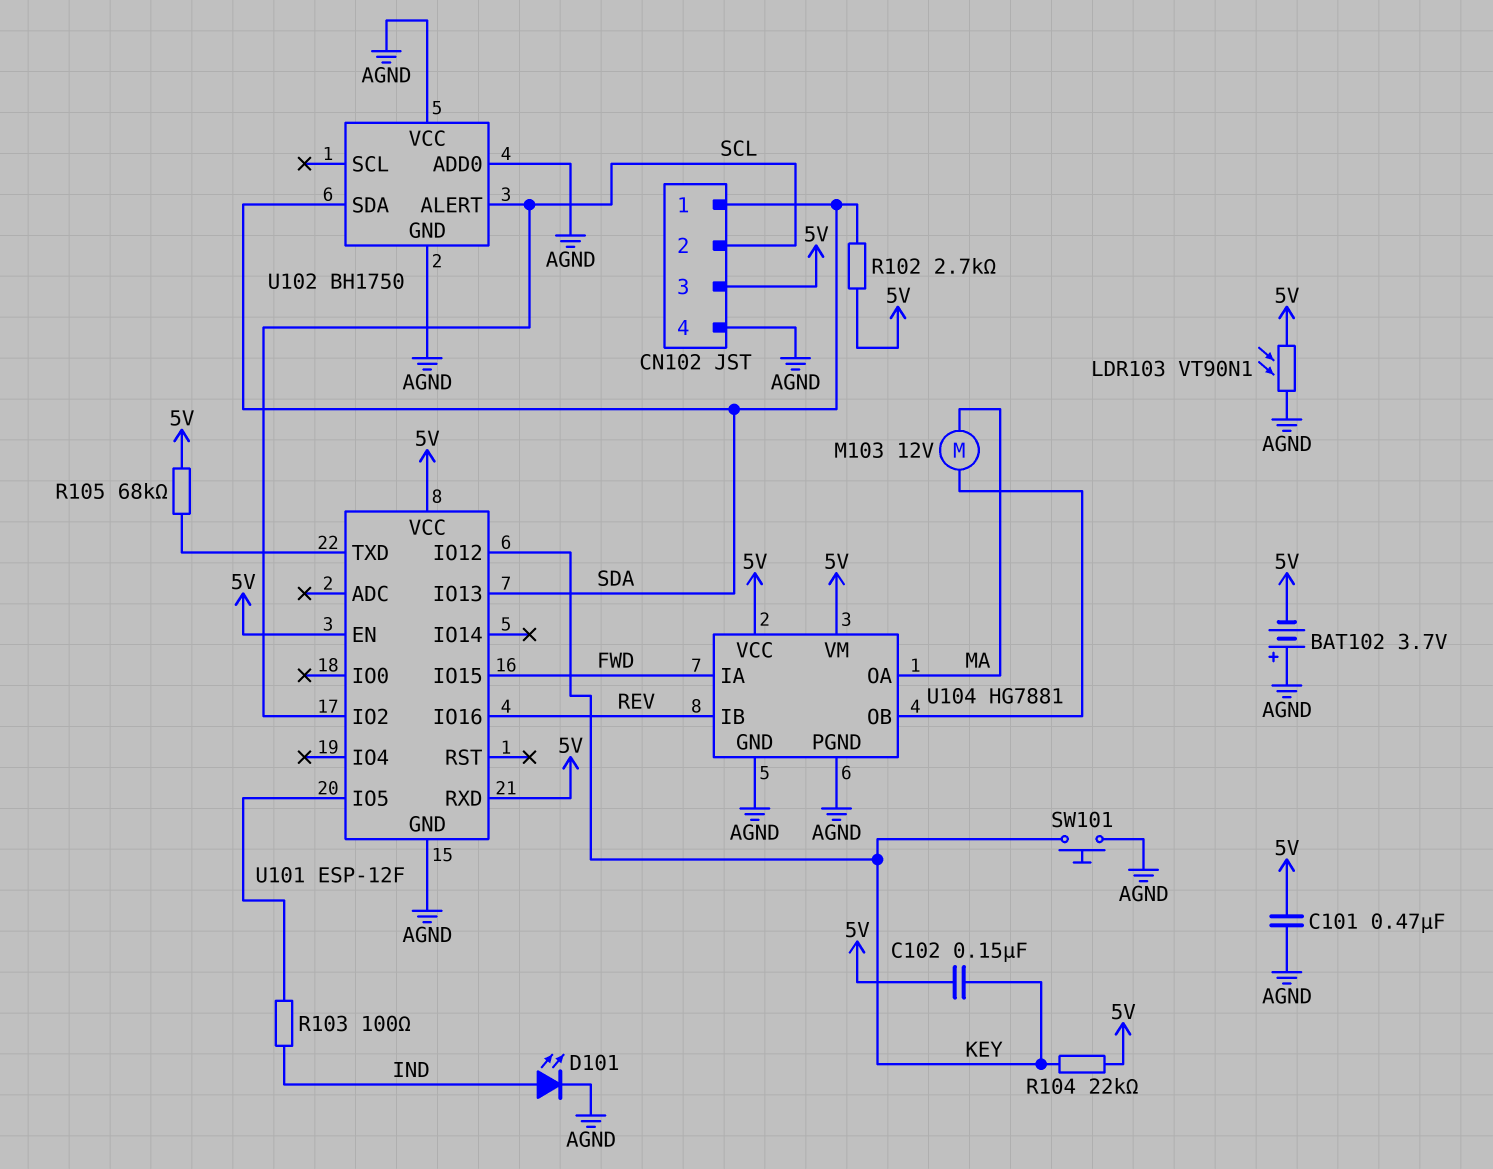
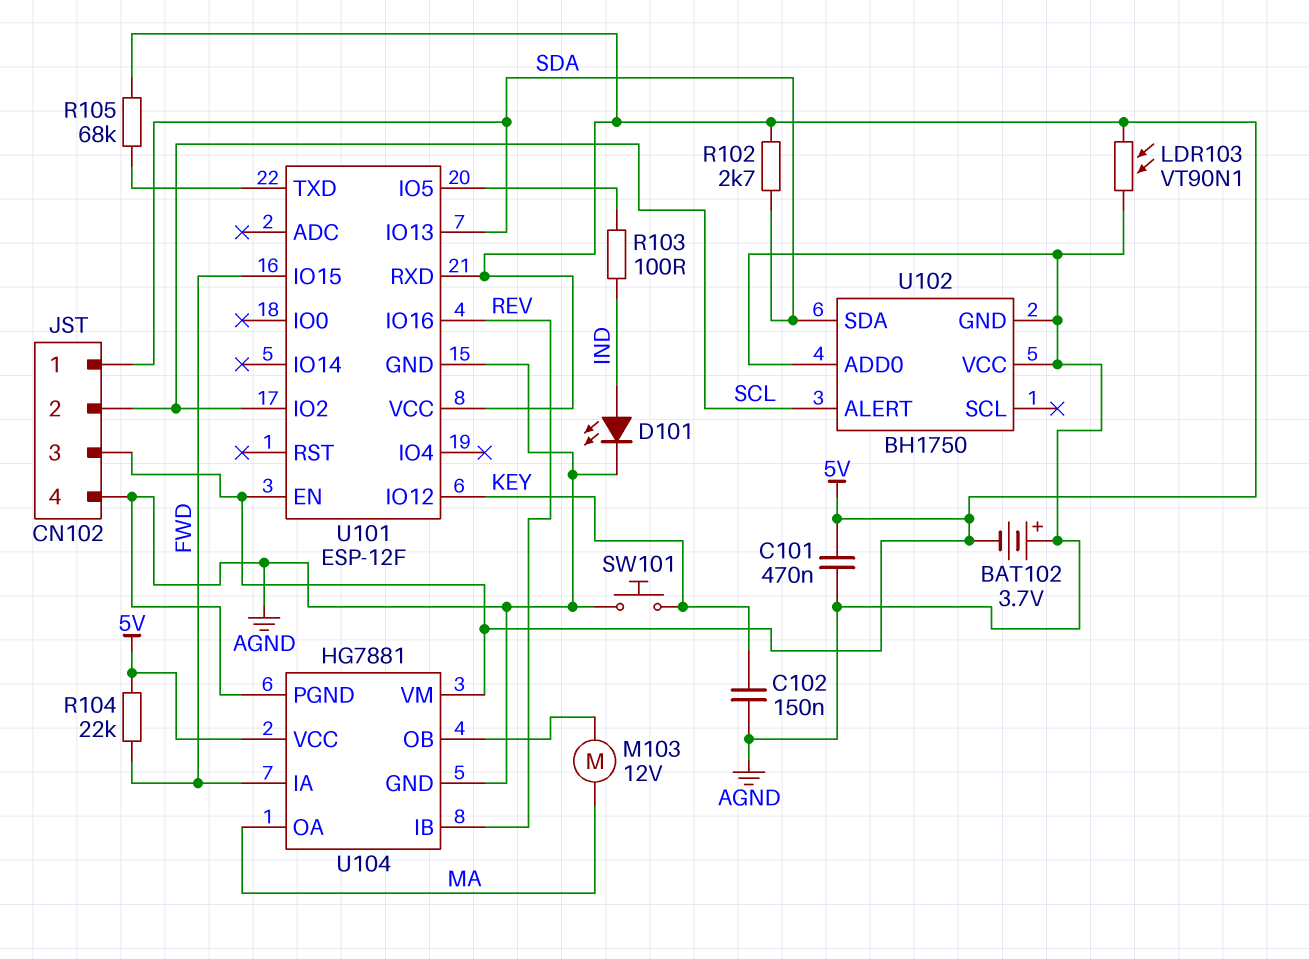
C102: 150nF (5V, KEY) -> 150nF (AGND, KEY)
R104: 22k (5V, KEY) -> 22k (5V, FWD)

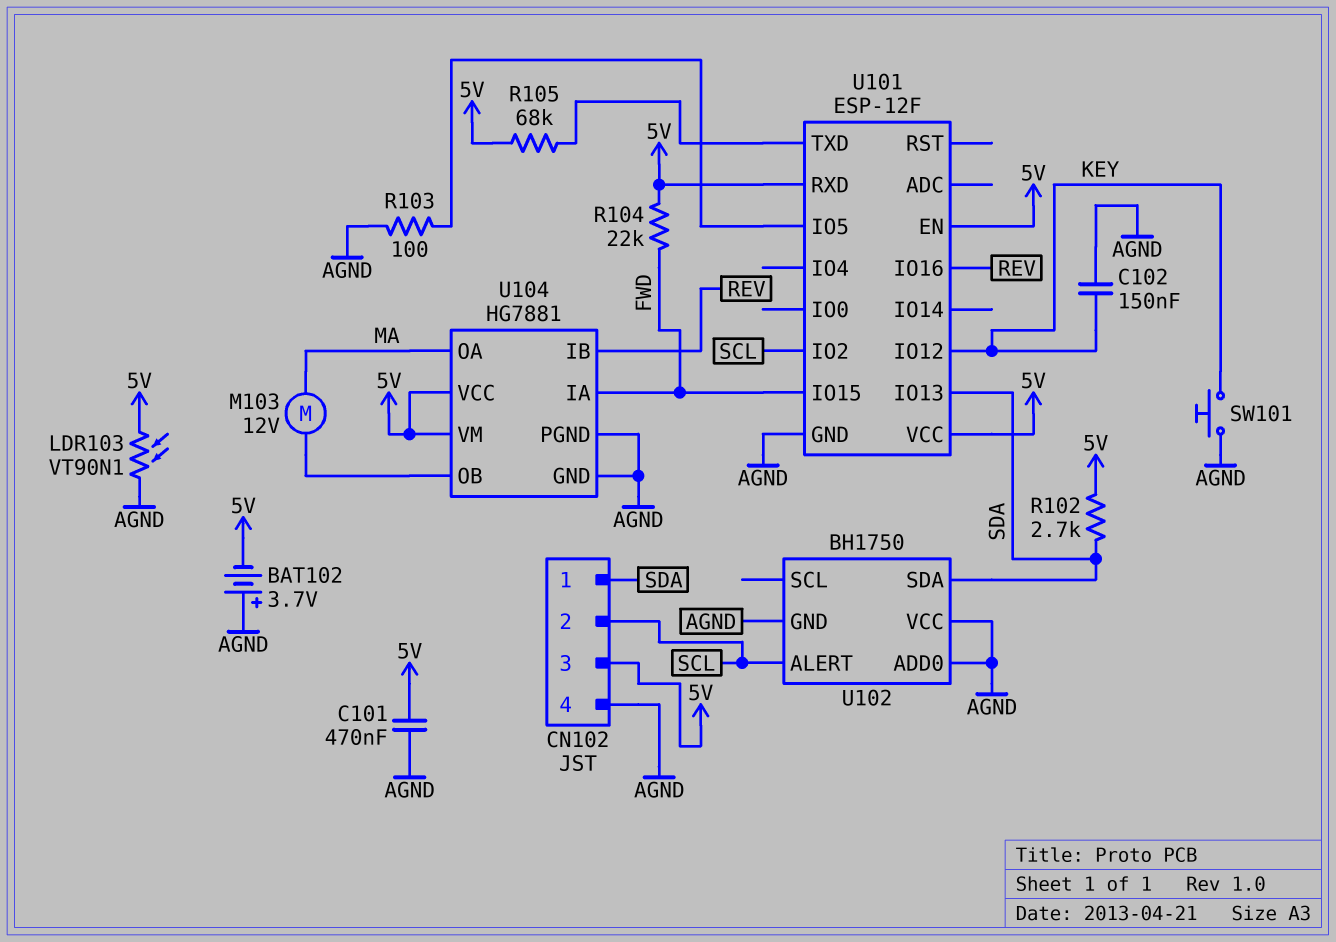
D101: LED (A IND, K AGND) -> none
R103: 100 (IND, U101/IO5) -> 100 (AGND, U101/IO5)

